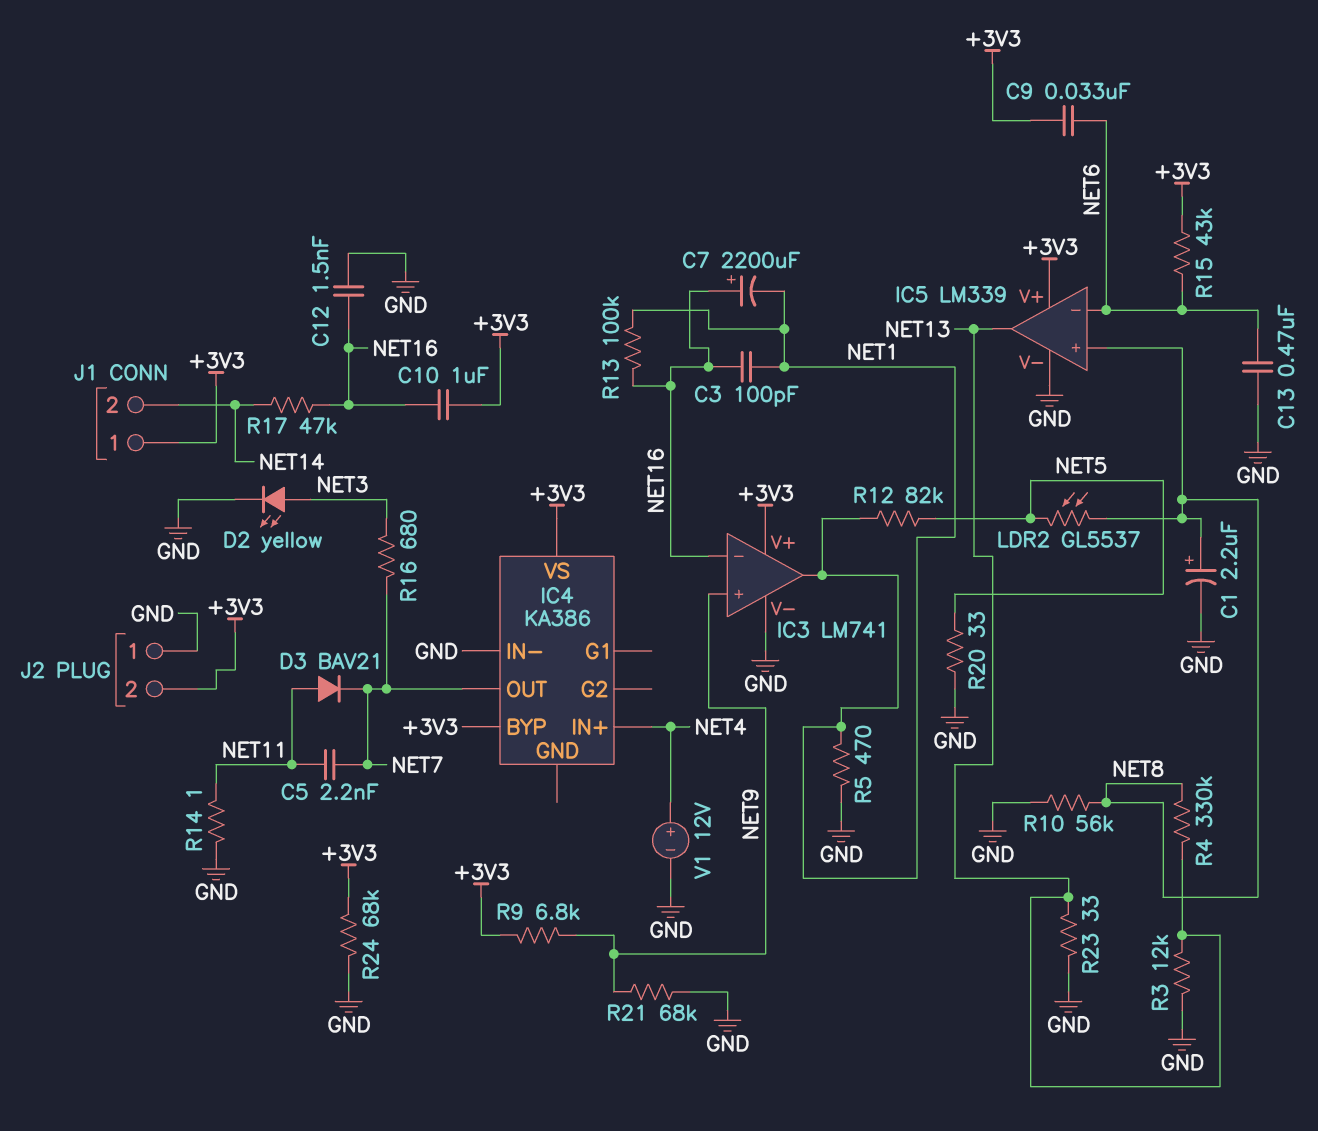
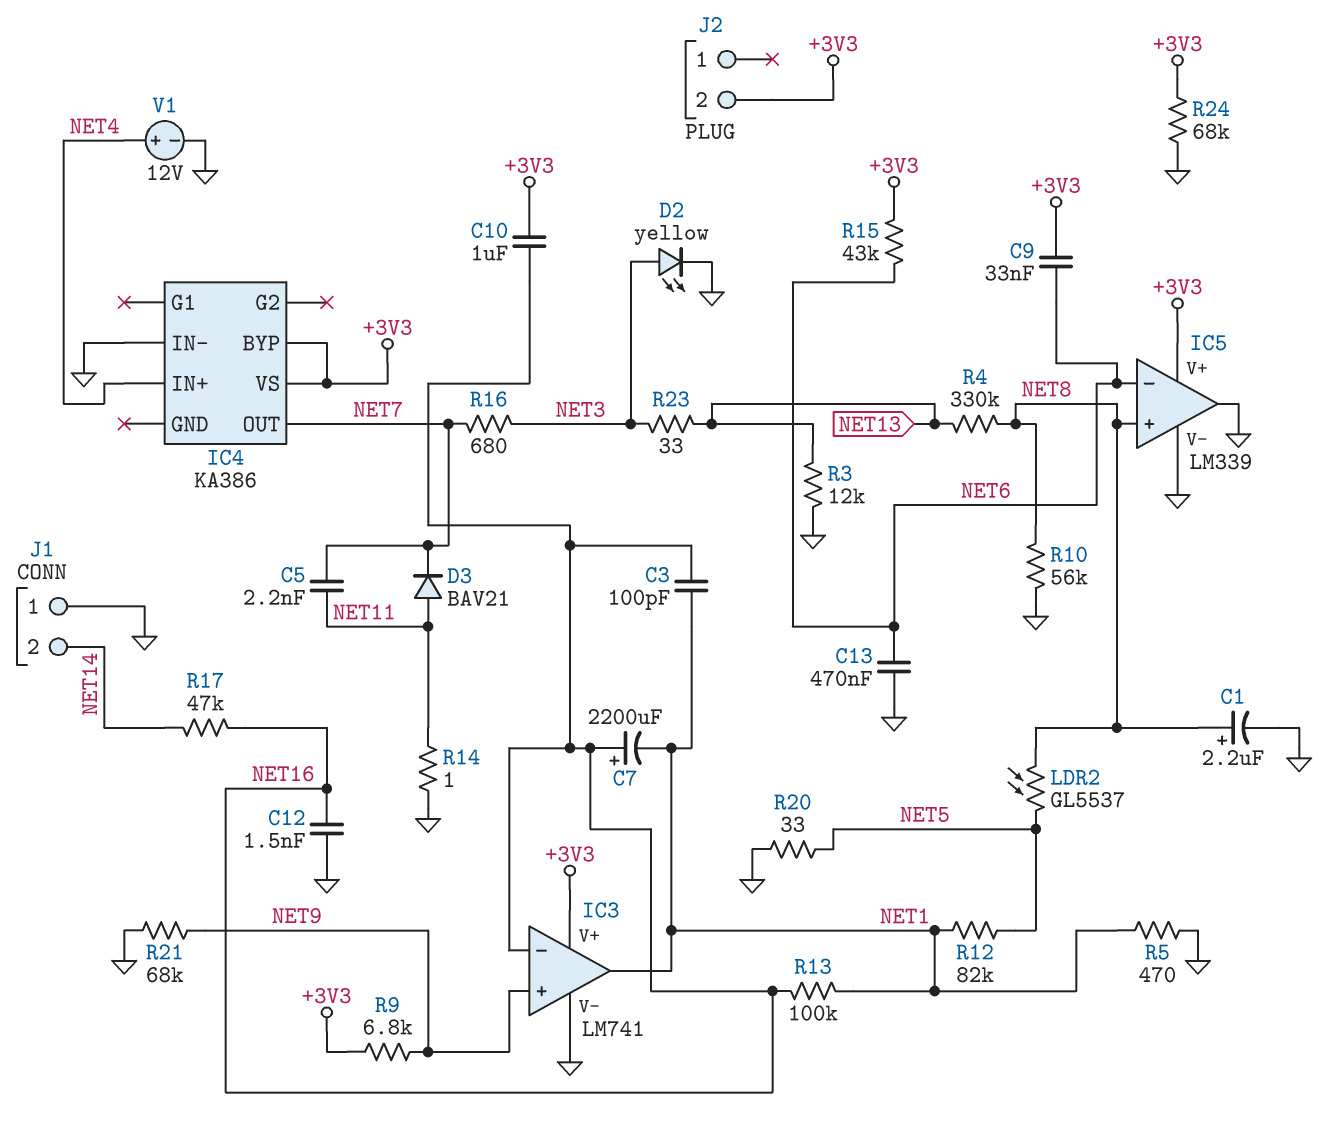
IC5 pin out: NET13 -> GND
J1 pin 1: +3V3 -> GND
J2 pin 1: GND -> none
R23: 33 (GND, NET13) -> 33 (NET3, NET13)

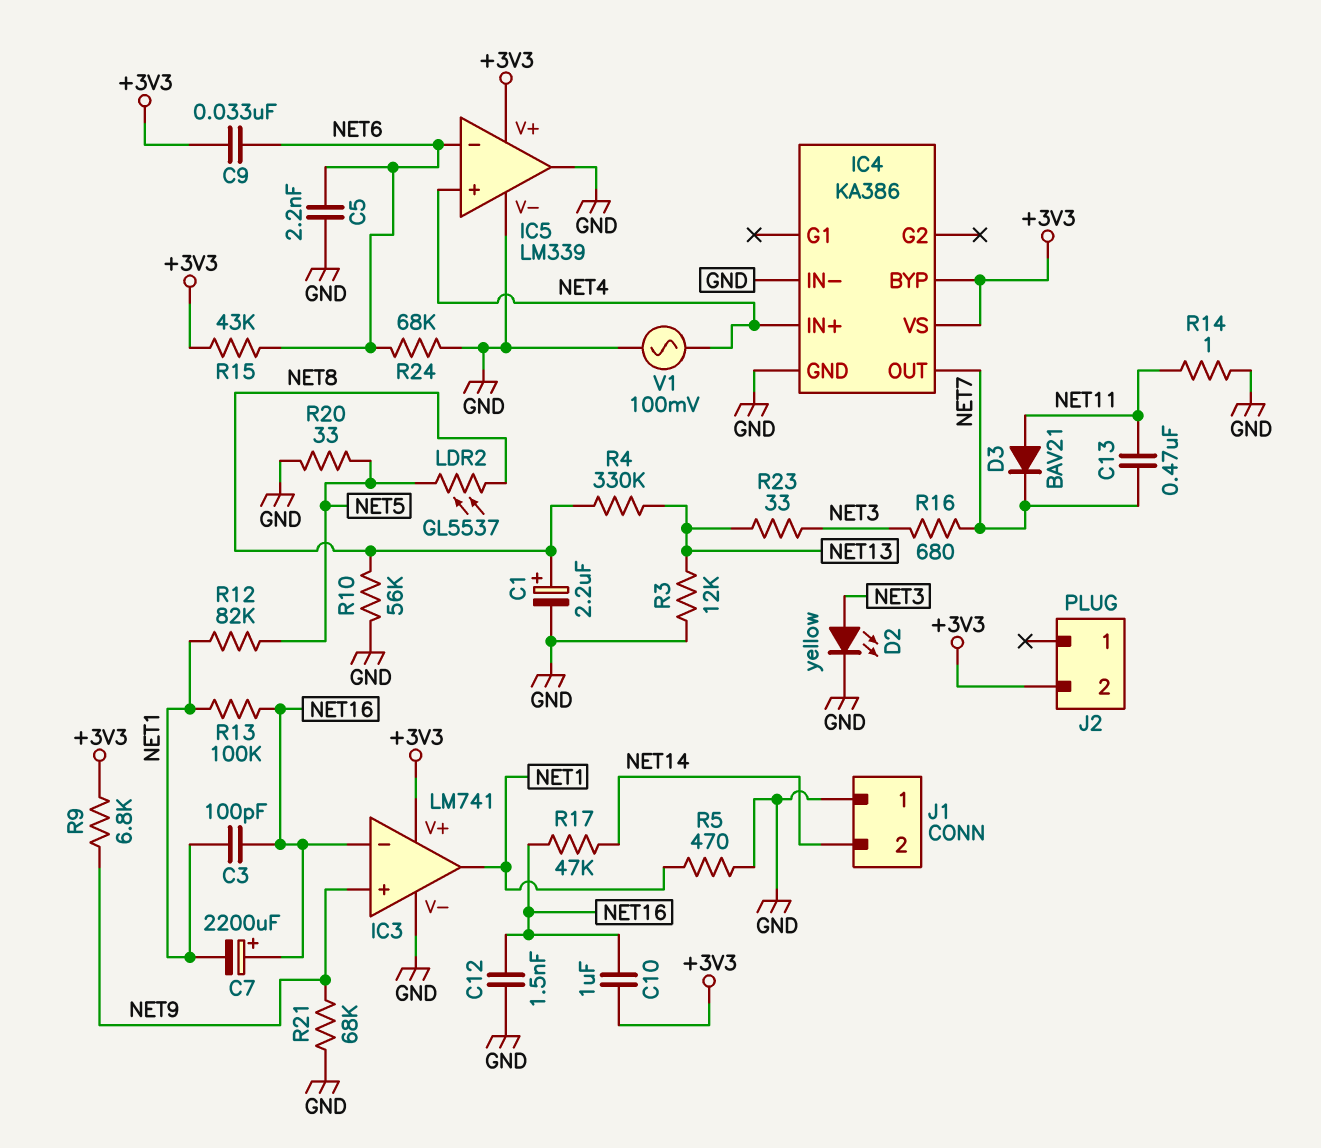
C5: 2.2nF (NET7, NET11) -> 2.2nF (GND, NET6)
C13: 470nF (GND, NET6) -> 470nF (NET7, NET11)
IC4 pin GND: none -> GND
IC5 pin in+: NET8 -> NET4
R24: 68k (+3V3, GND) -> 68k (GND, NET6)
V1: 12V (plus NET4, minus GND) -> AC 100mV (GND, NET4)

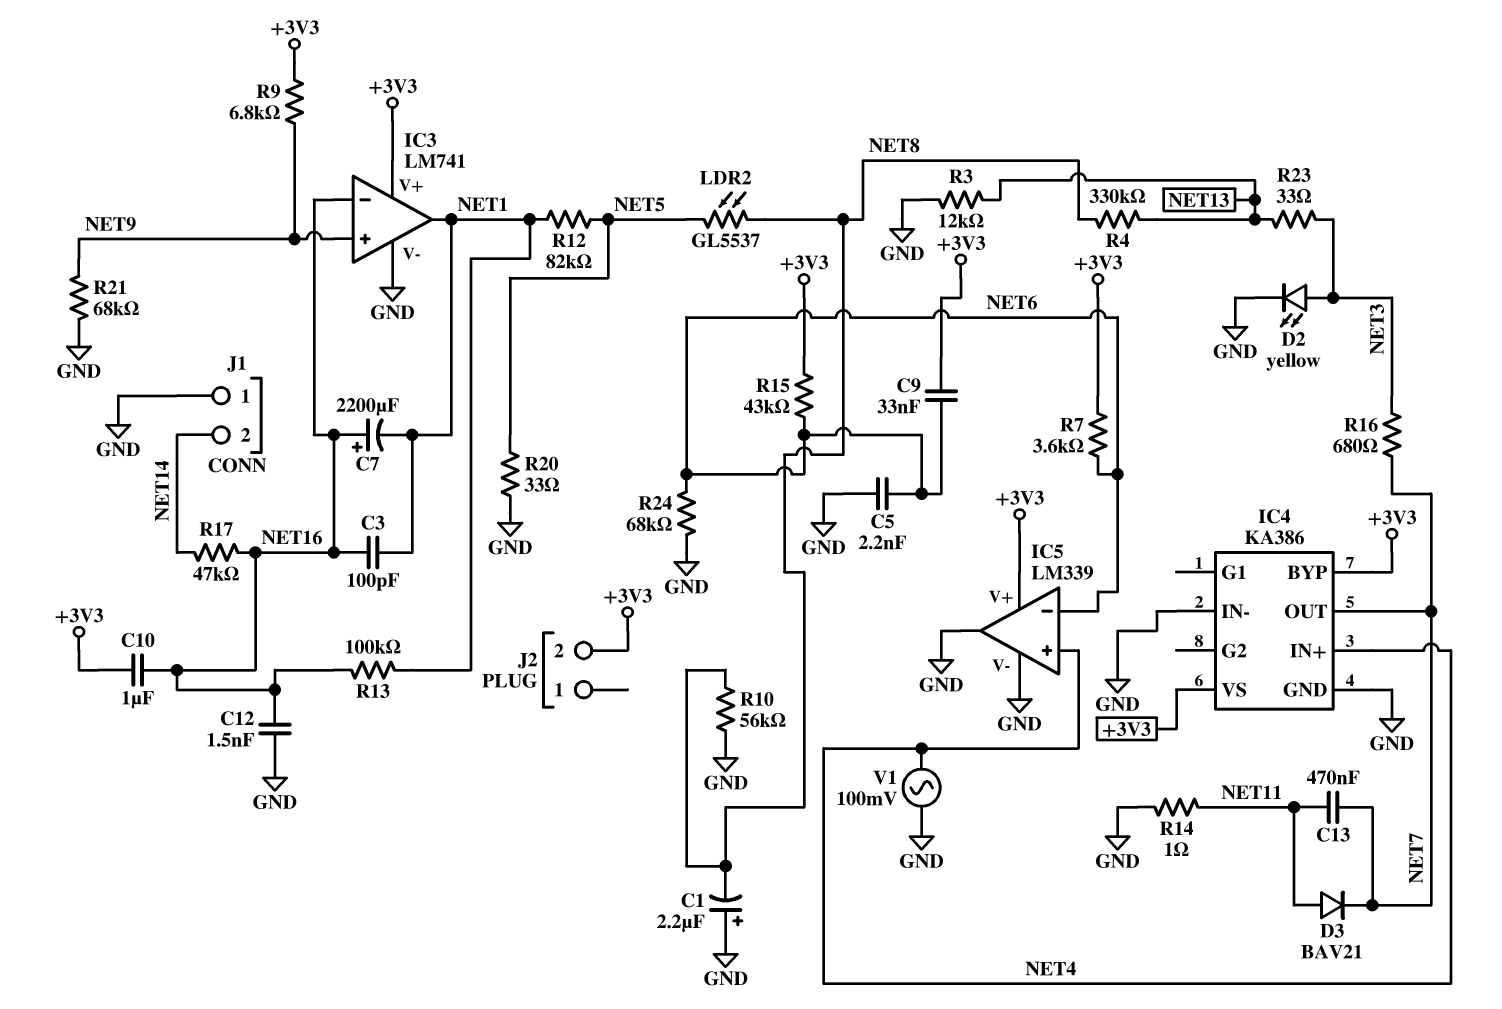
C1: 2.2uF (plus NET8, minus GND) -> 2.2uF (plus GND, minus NET8)
R5: 470 (GND, NET1) -> none
R7: none -> 3.6k (+3V3, NET6)

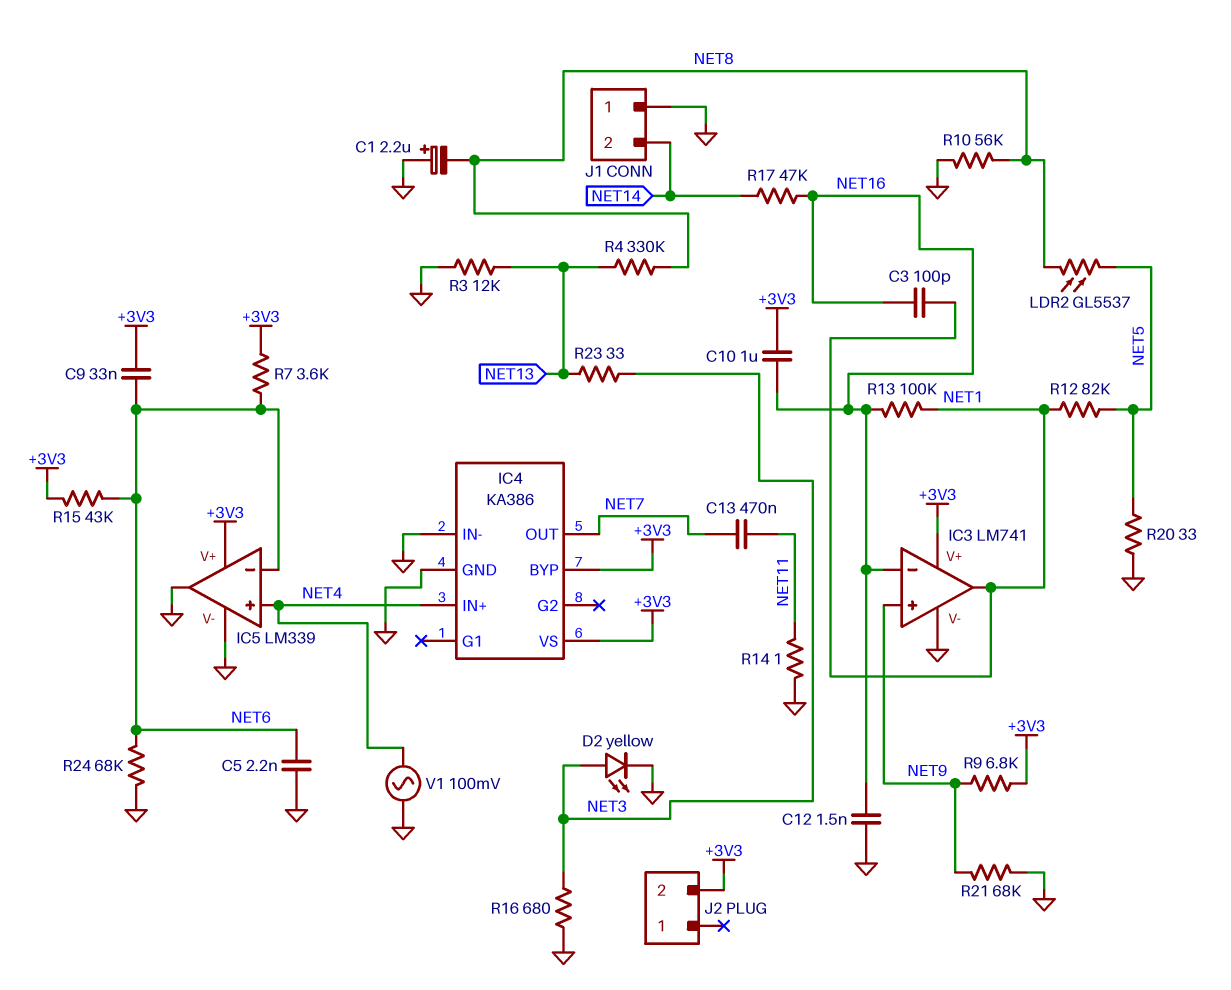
C7: 2200uF (plus NET16, minus NET1) -> none
D3: diode BAV21 (A NET11, K NET7) -> none
R16: 680 (NET3, NET7) -> 680 (GND, NET3)

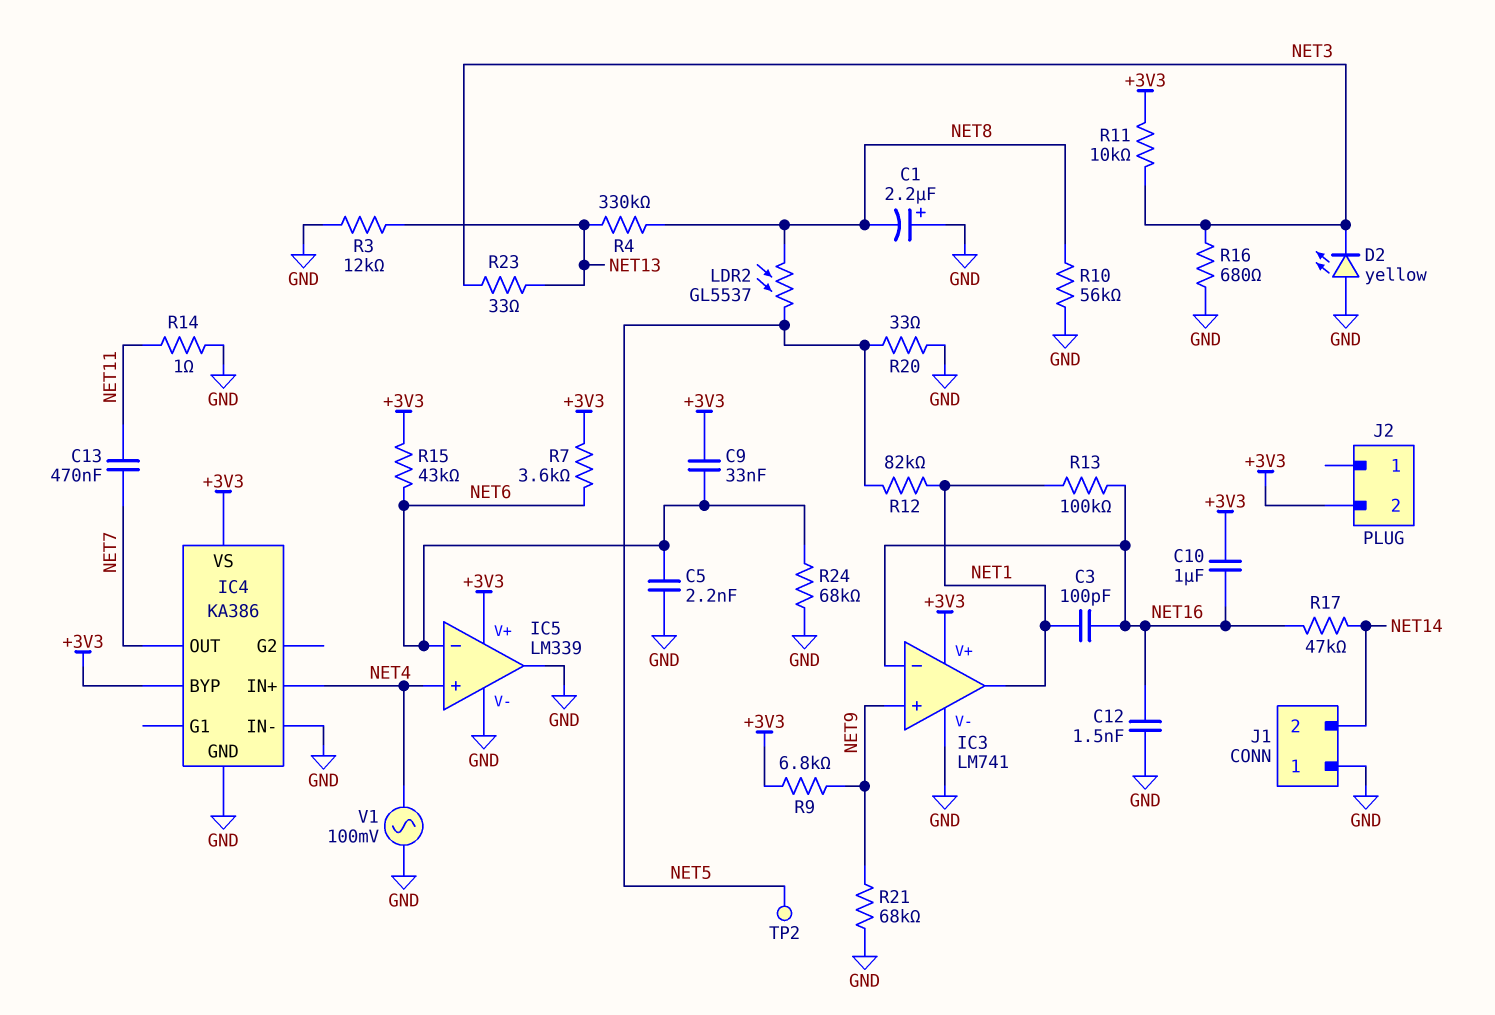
D2: LED yellow (A NET3, K GND) -> LED yellow (A GND, K NET3)
R11: none -> 10k (+3V3, NET3)
TP2: none -> test point (NET5)

